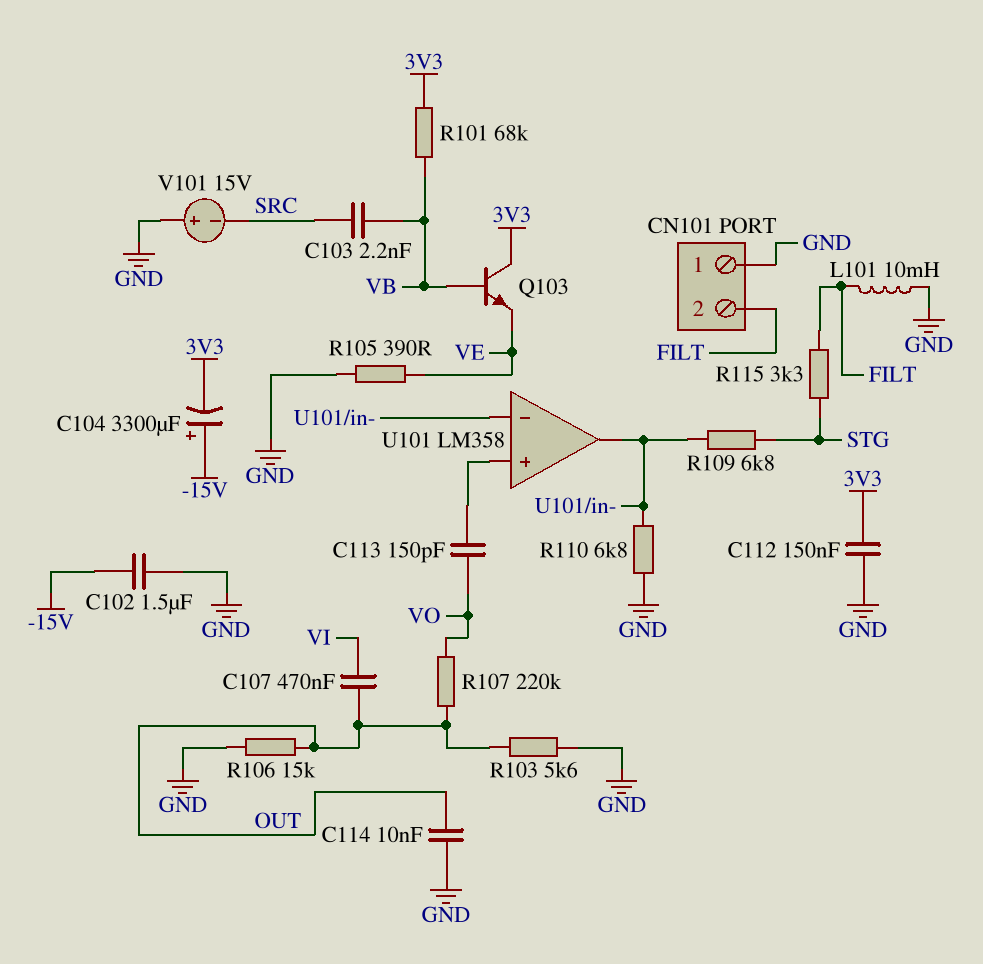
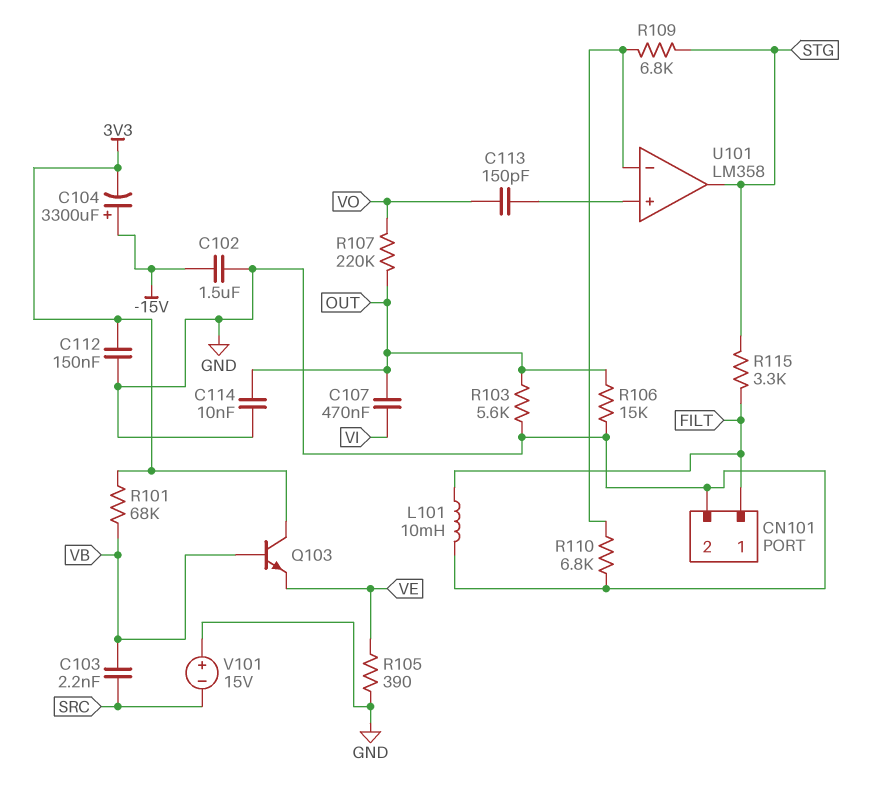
CN101 pin 1: GND -> FILT
CN101 pin 2: FILT -> GND
U101 pin out: U101/in- -> STG

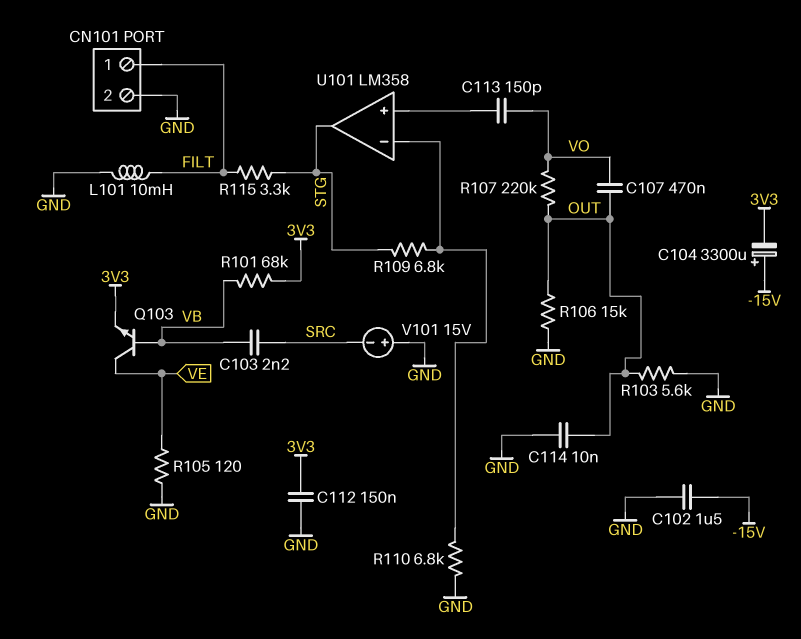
C107: 470nF (OUT, VI) -> 470nF (OUT, VO)
Q103: NPN (B VB, C 3V3, E VE) -> NPN (B VB, C VE, E 3V3)
R105: 390 (GND, VE) -> 120 (GND, VE)

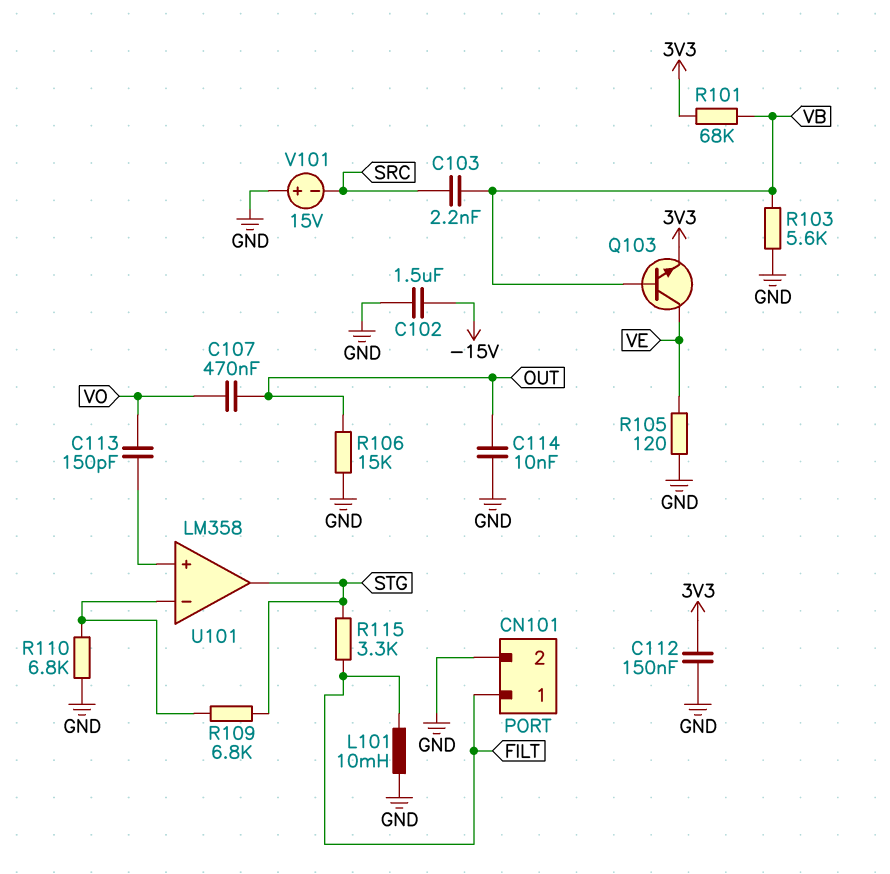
C104: 3300uF (plus -15V, minus 3V3) -> none
R103: 5.6k (GND, OUT) -> 5.6k (GND, VB)
R107: 220k (OUT, VO) -> none

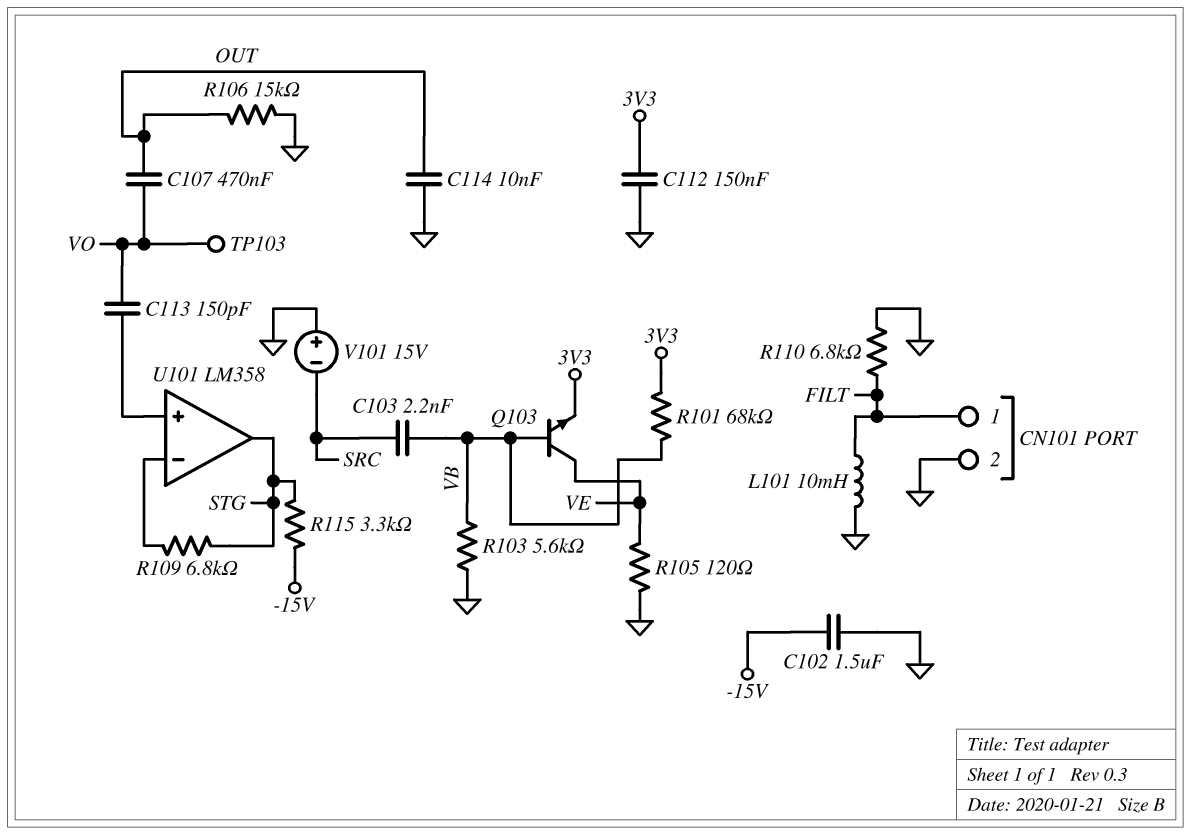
R110: 6.8k (GND, U101/in-) -> 6.8k (FILT, GND)
R115: 3.3k (FILT, STG) -> 3.3k (-15V, STG)
TP103: none -> test point (VO)

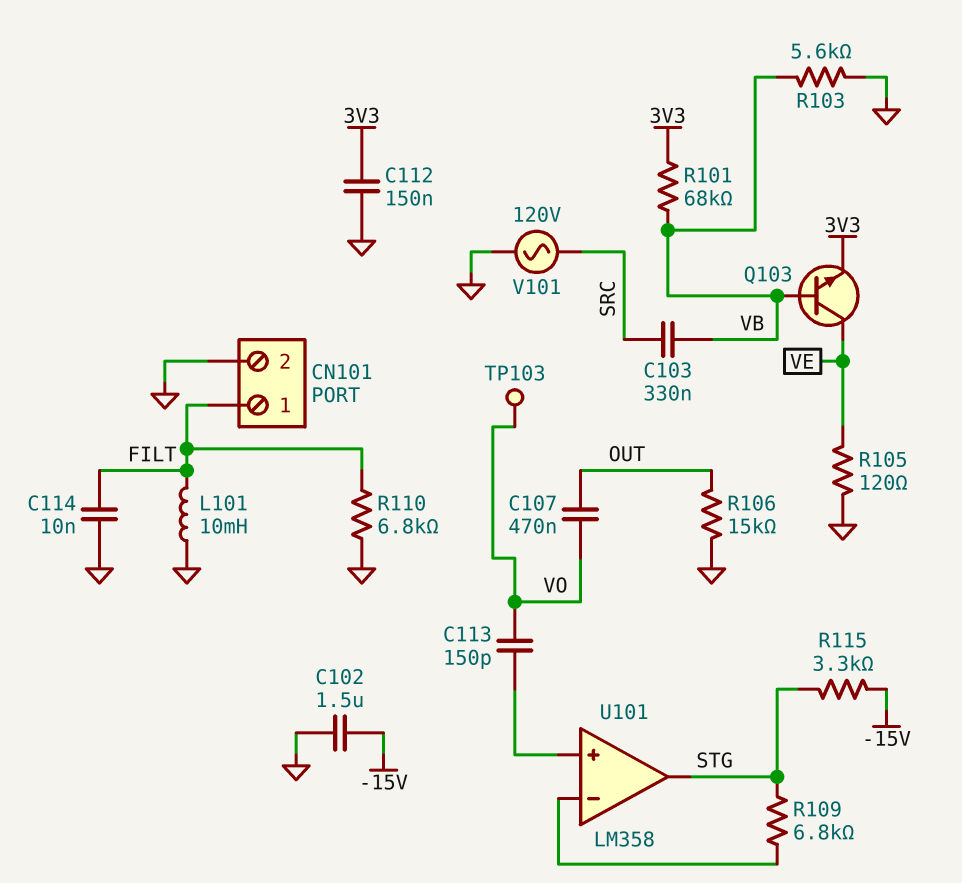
C103: 2.2nF (SRC, VB) -> 330nF (SRC, VB)
C114: 10nF (GND, OUT) -> 10nF (FILT, GND)
V101: 15V (plus GND, minus SRC) -> AC 120V (GND, SRC)

